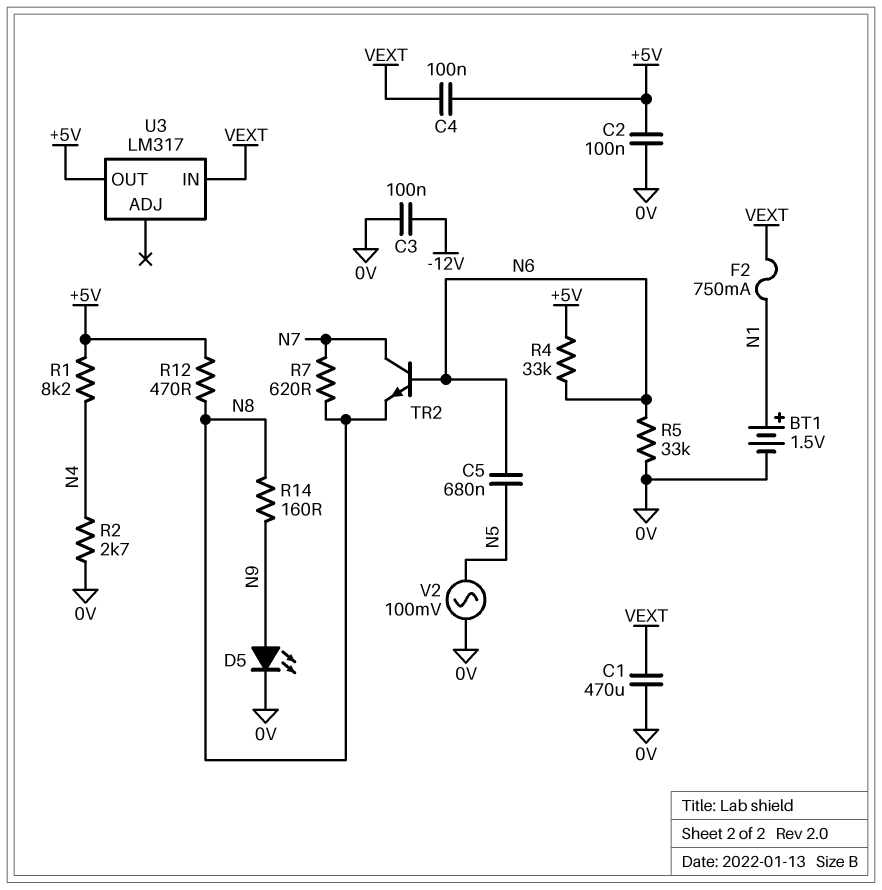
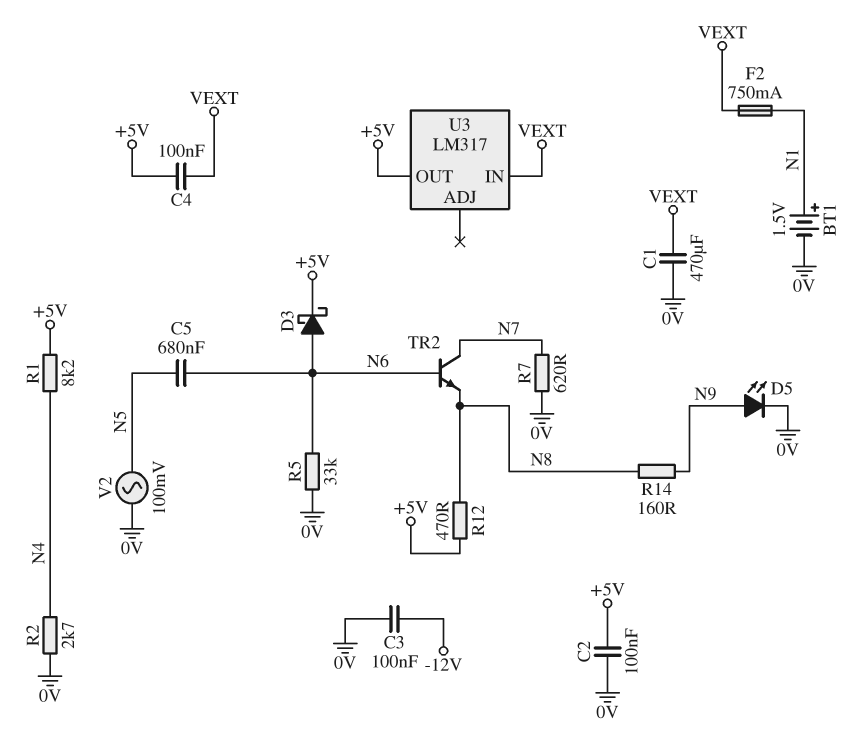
D3: none -> schottky (A N6, K +5V)
R4: 33k (+5V, N6) -> none
R7: 620 (N7, N8) -> 620 (0V, N7)

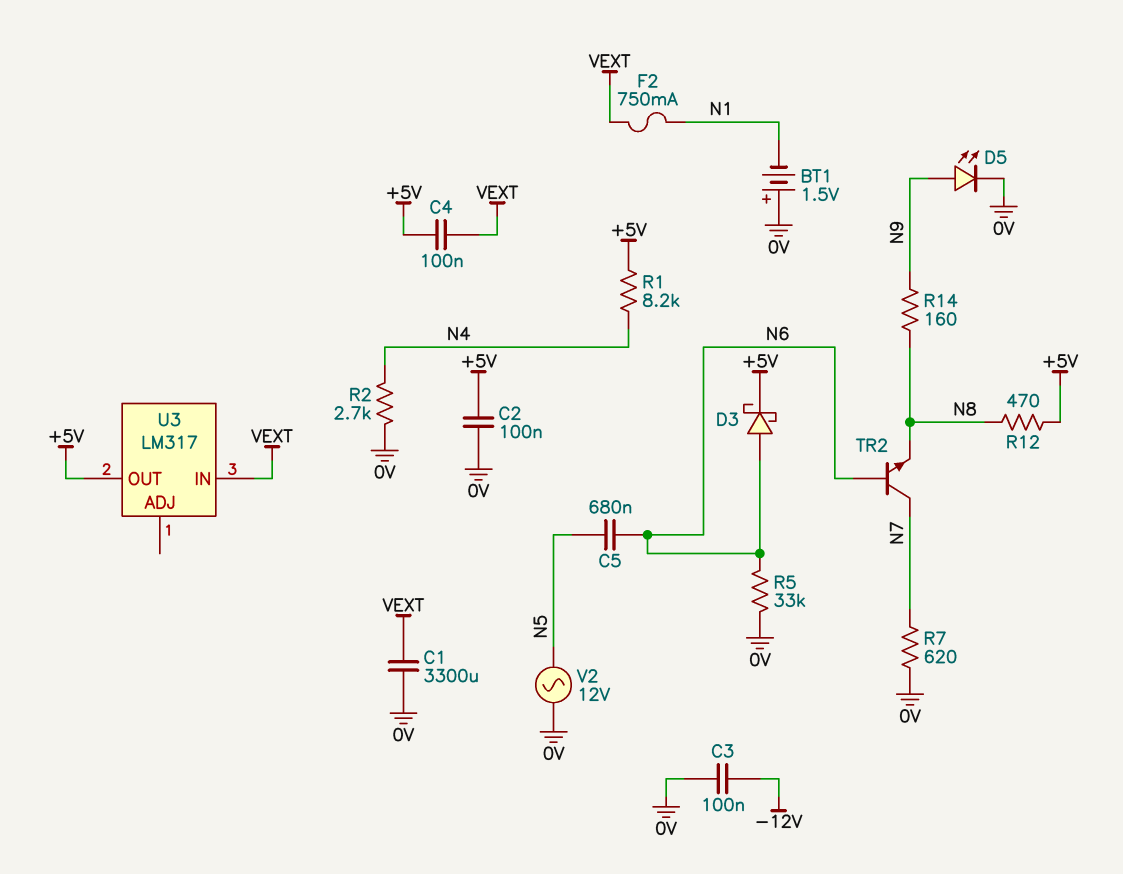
BT1: 1.5V (plus N1, minus 0V) -> 1.5V (plus 0V, minus N1)
C1: 470uF (0V, VEXT) -> 3300uF (0V, VEXT)
V2: AC 100mV (0V, N5) -> AC 12V (0V, N5)

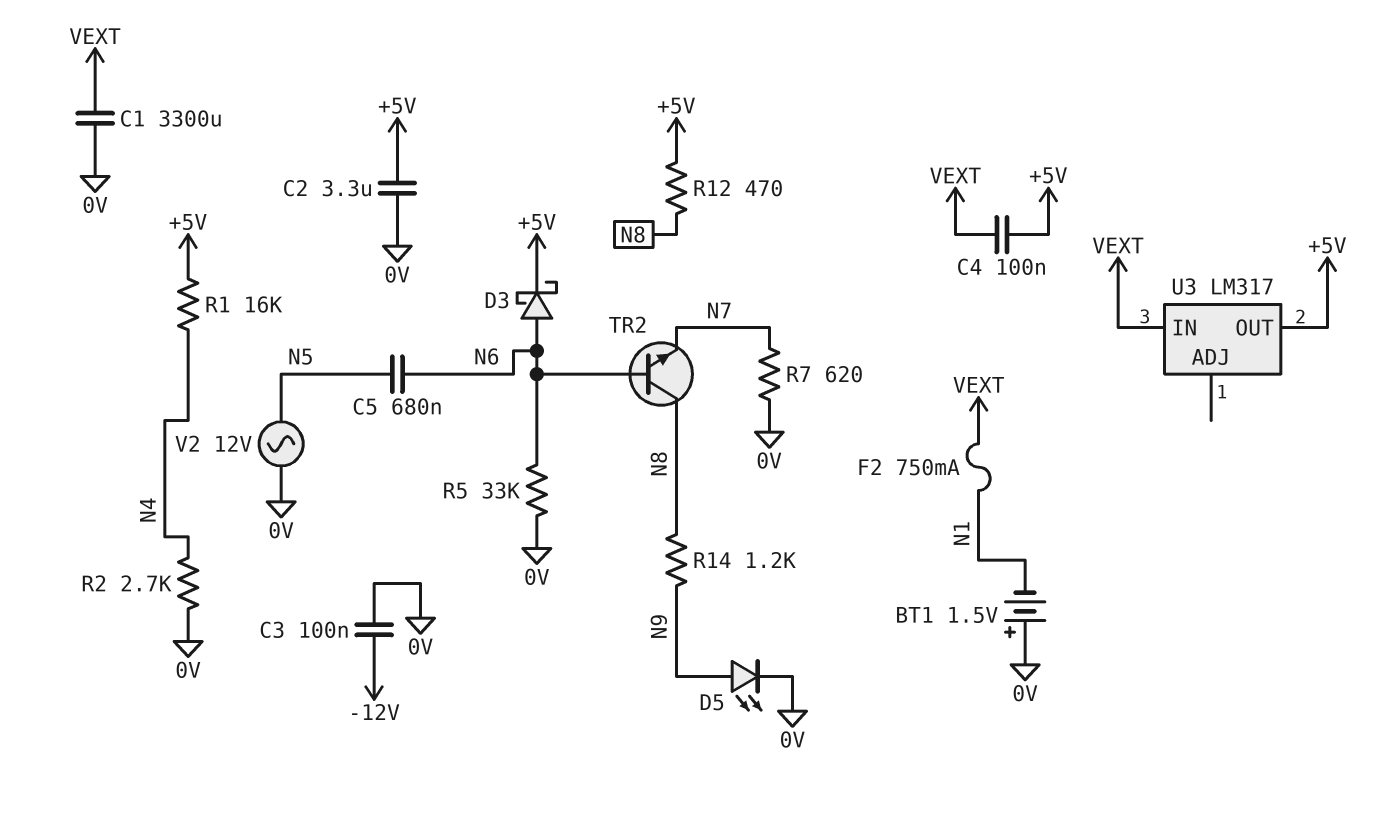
C2: 100nF (+5V, 0V) -> 3.3uF (+5V, 0V)
R1: 8.2k (+5V, N4) -> 16k (+5V, N4)
R14: 160 (N8, N9) -> 1.2k (N8, N9)
TR2: NPN (B N6, C N7, E N8) -> NPN (B N6, C N8, E N7)

